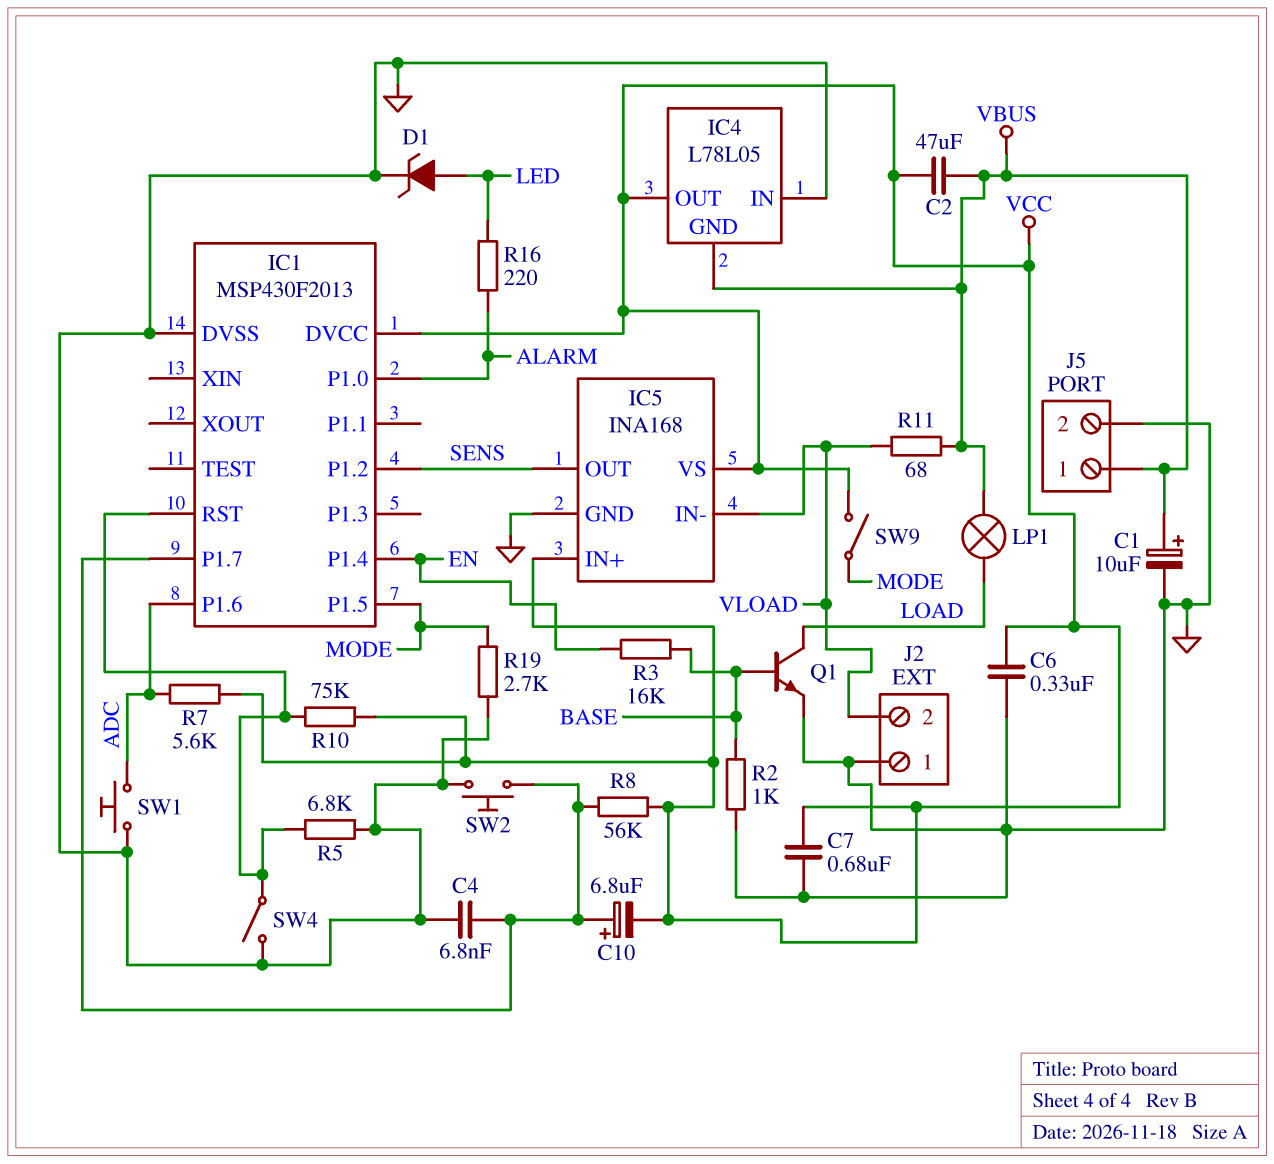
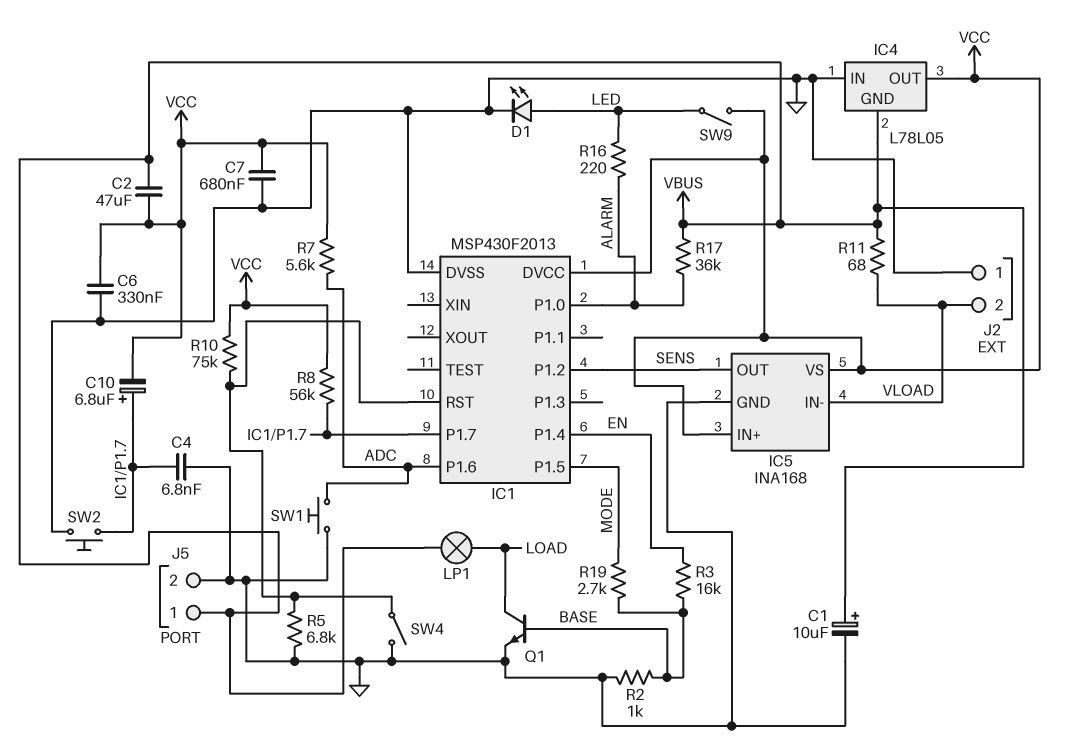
D1: zener (A LED, K GND) -> LED (A LED, K GND)
R17: none -> 36k (ALARM, VBUS)
R19: 2.7k (GND, MODE) -> 2.7k (BASE, MODE)
SW9: switch (MODE, VCC) -> switch (LED, VCC)

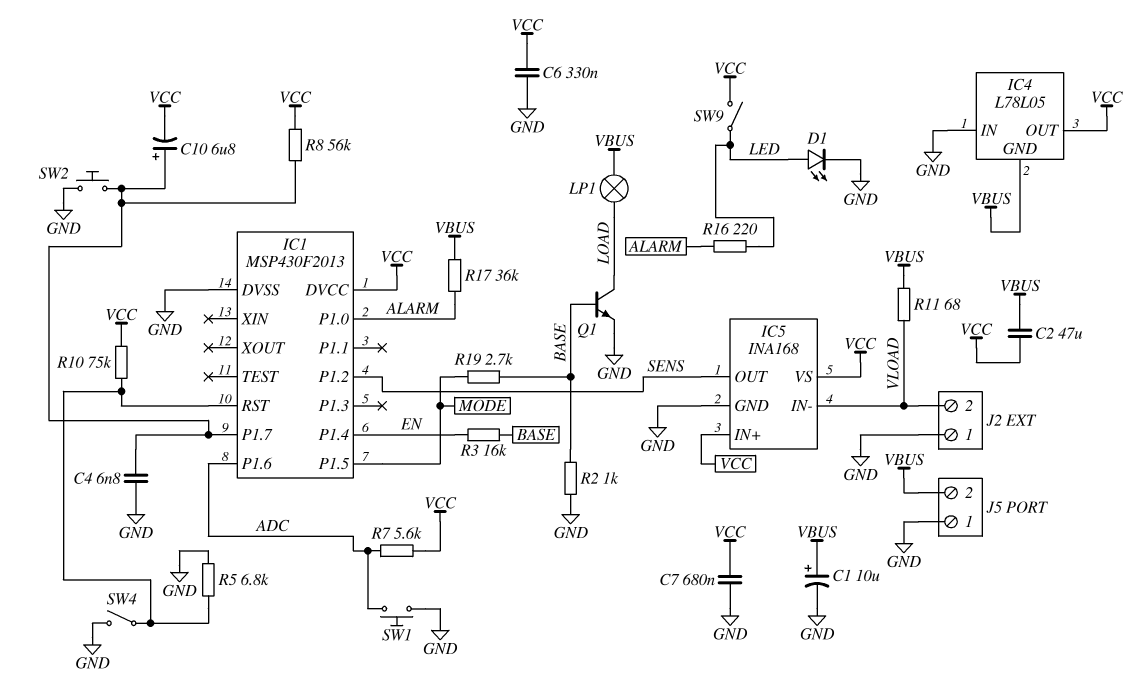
J5 pin 1: VBUS -> GND
J5 pin 2: GND -> VBUS

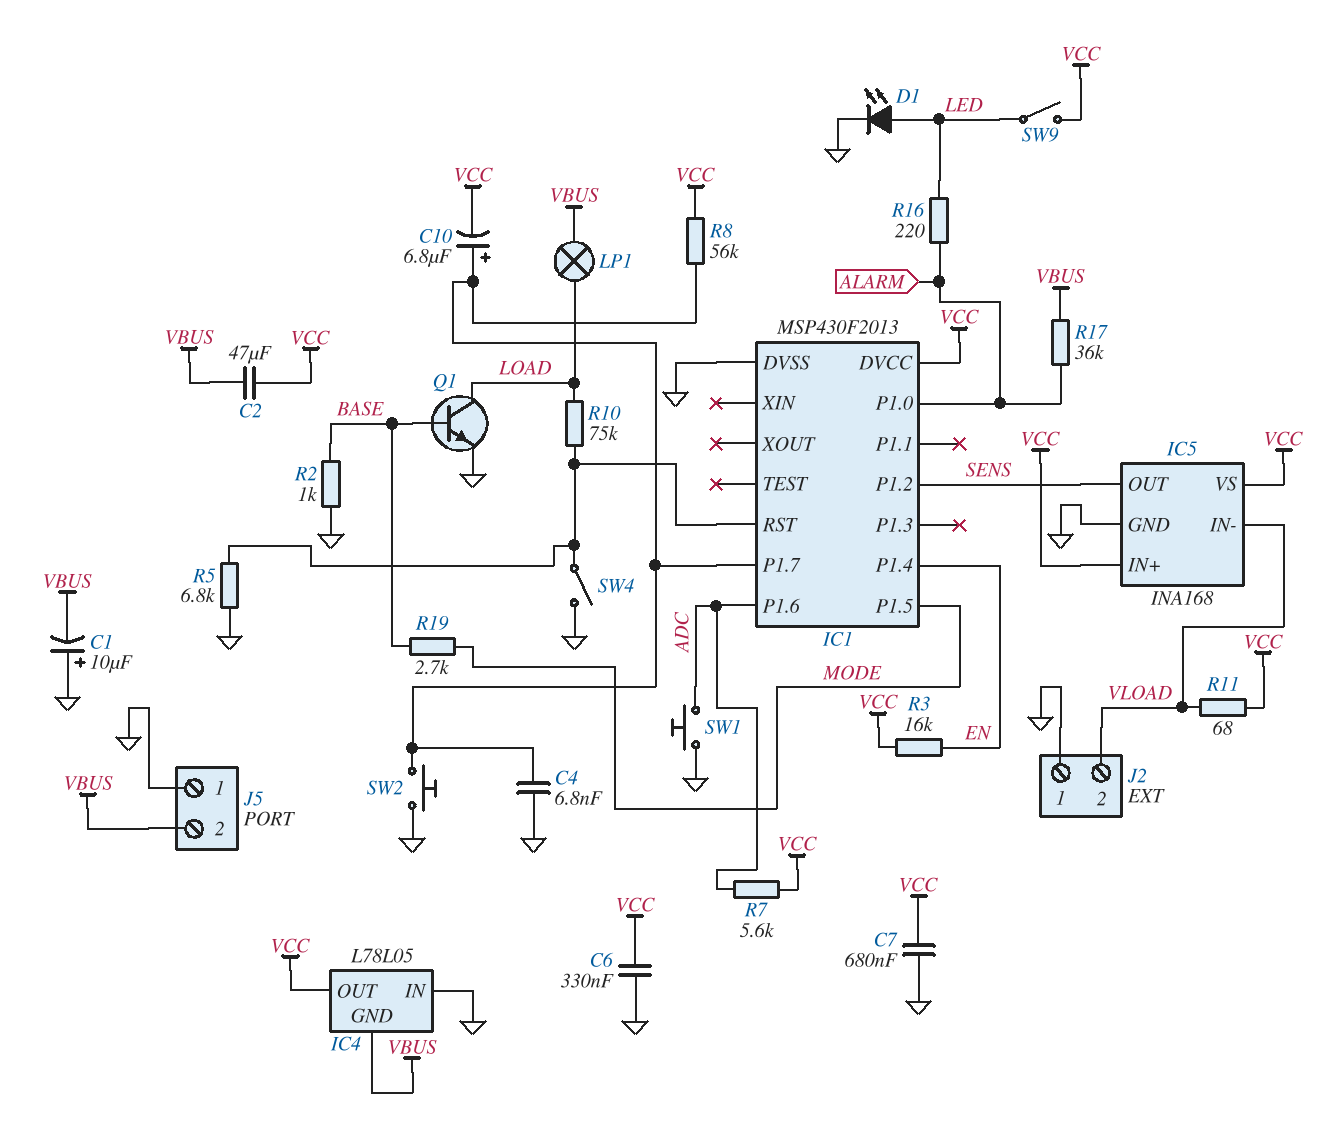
C1: 10uF (plus VBUS, minus GND) -> 10uF (plus GND, minus VBUS)
R3: 16k (BASE, EN) -> 16k (EN, VCC)
R10: 75k (IC1/RST, VCC) -> 75k (IC1/RST, LOAD)
R11: 68 (VBUS, VLOAD) -> 68 (VCC, VLOAD)

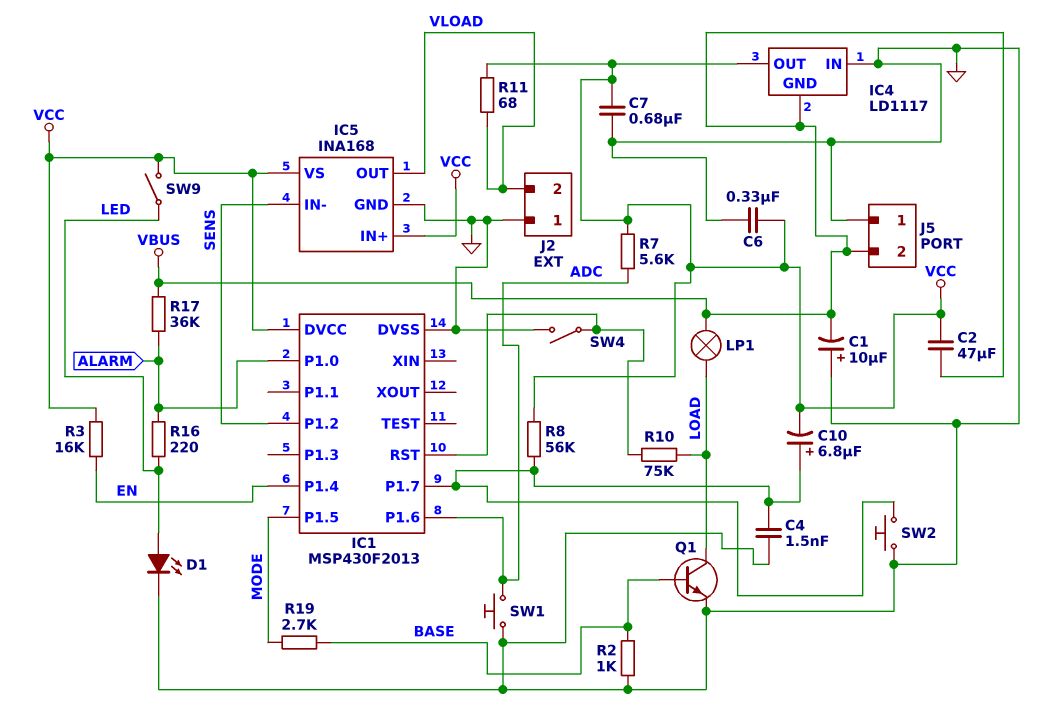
C4: 6.8nF (GND, IC1/P1.7) -> 1.5nF (GND, IC1/P1.7)
IC4: L78L05 -> LD1117
IC5 pin IN-: VLOAD -> SENS
IC5 pin OUT: SENS -> VLOAD
R5: 6.8k (GND, IC1/RST) -> none

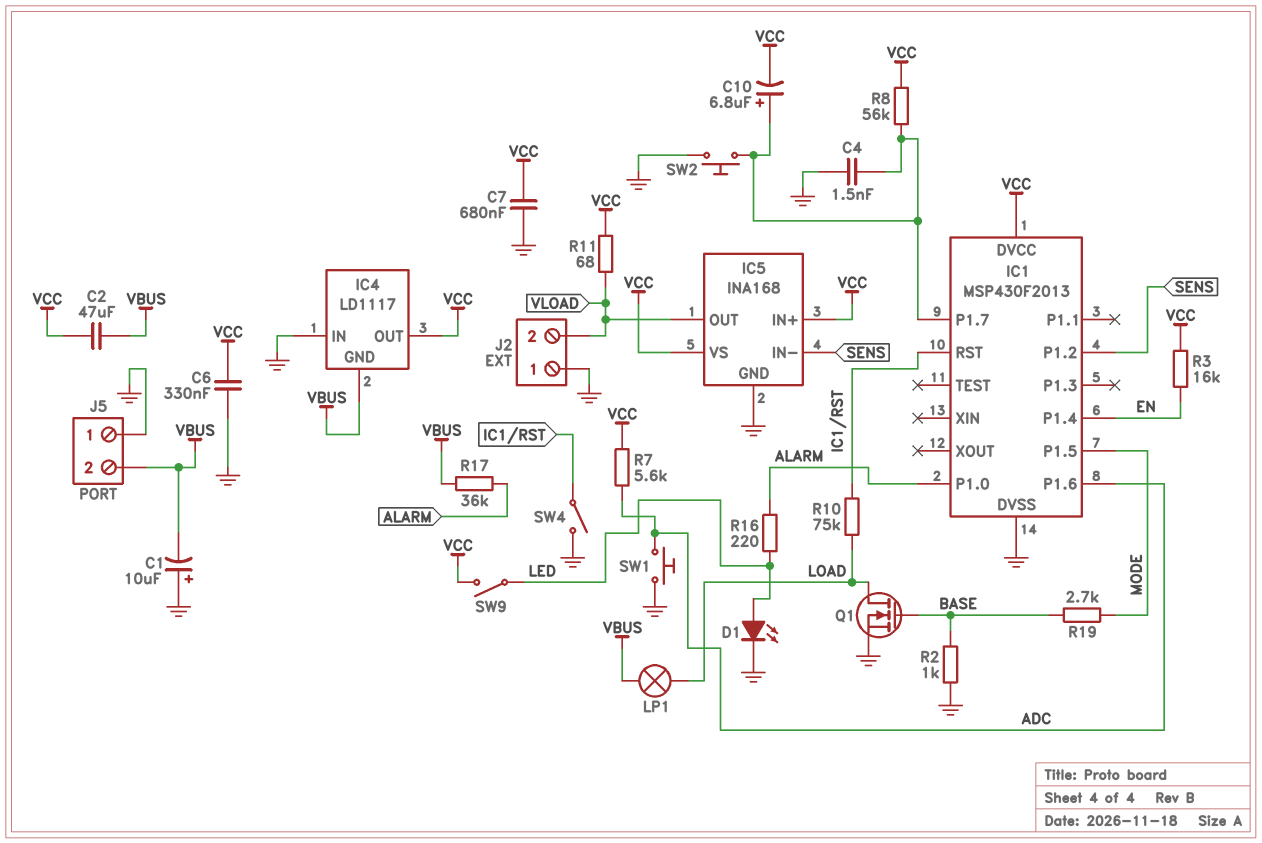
Q1: NPN (B BASE, C LOAD, E GND) -> NMOS (G BASE, D LOAD, S GND)

